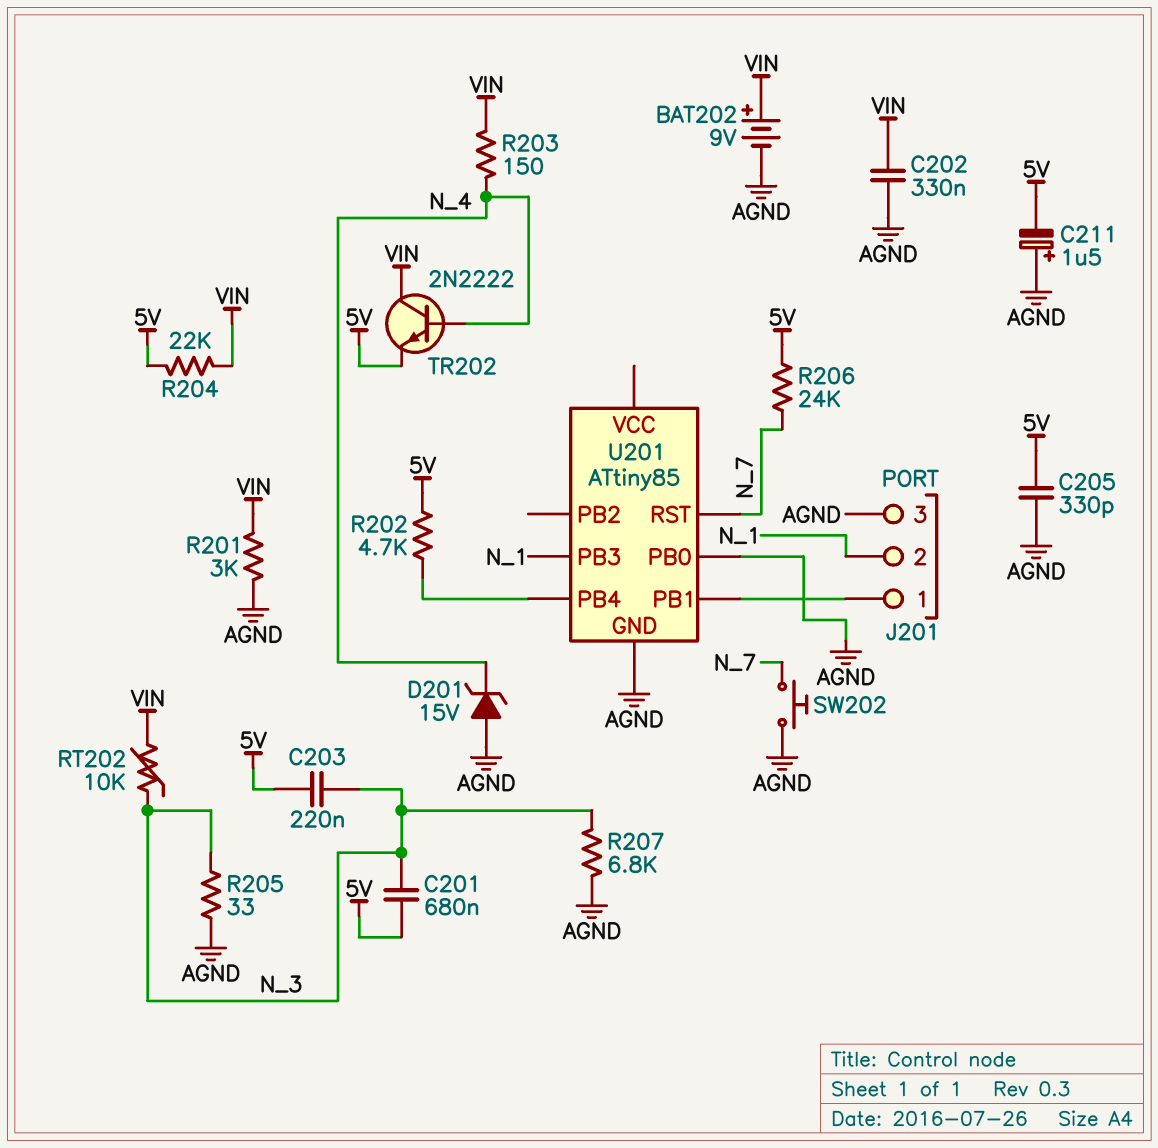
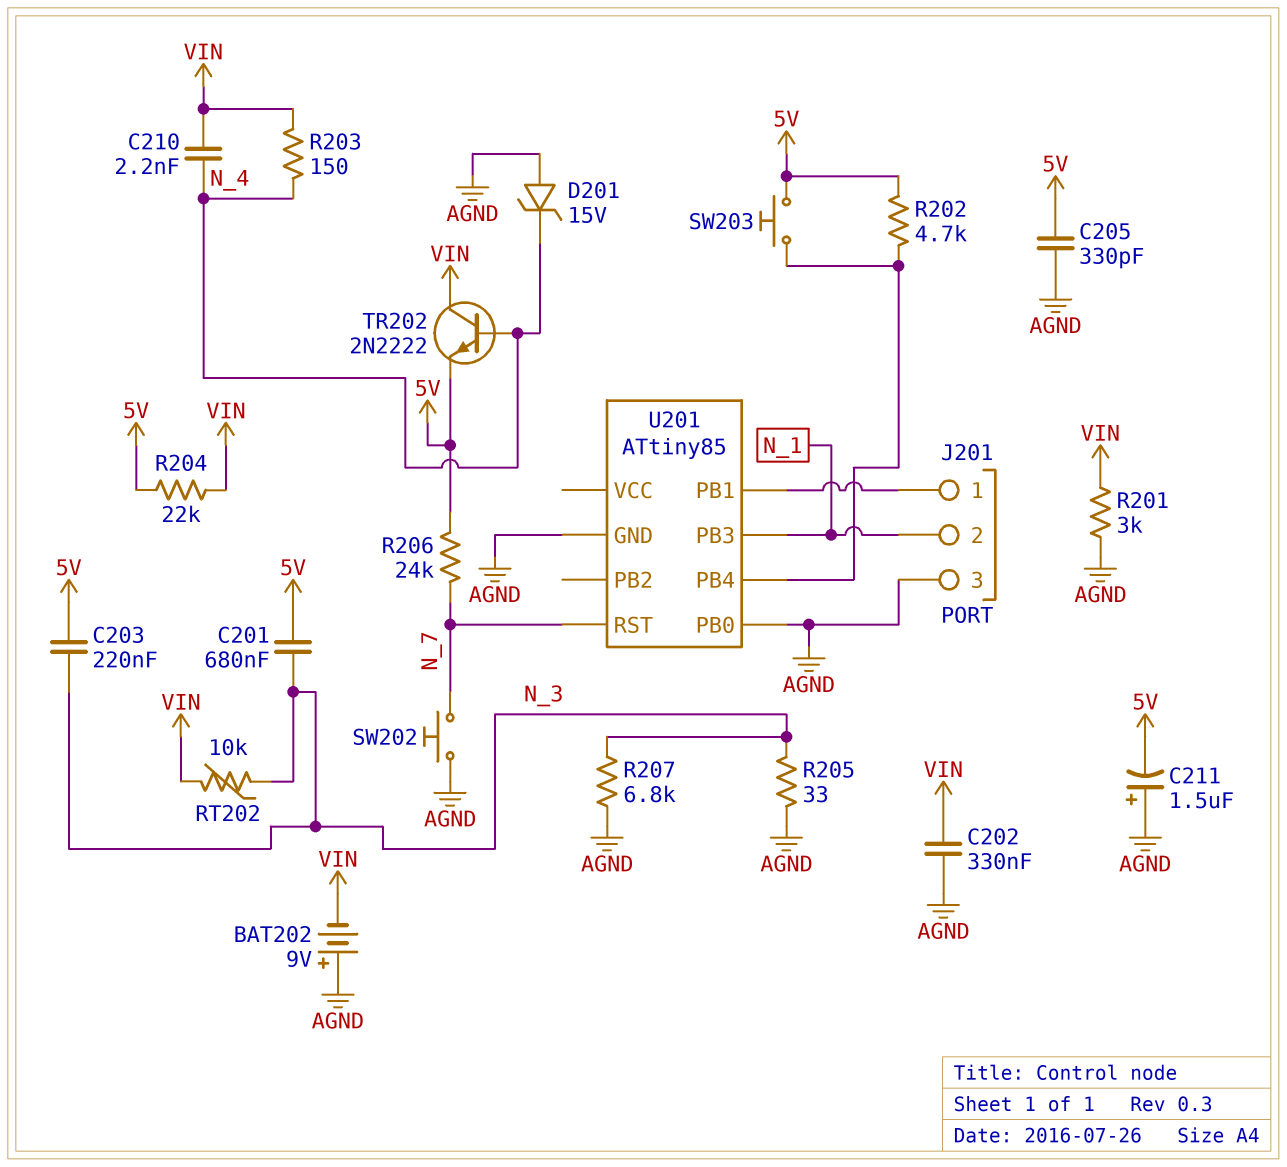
BAT202: 9V (plus VIN, minus AGND) -> 9V (plus AGND, minus VIN)
C210: none -> 2.2nF (N_4, VIN)
SW203: none -> button (5V, U201/PB4)

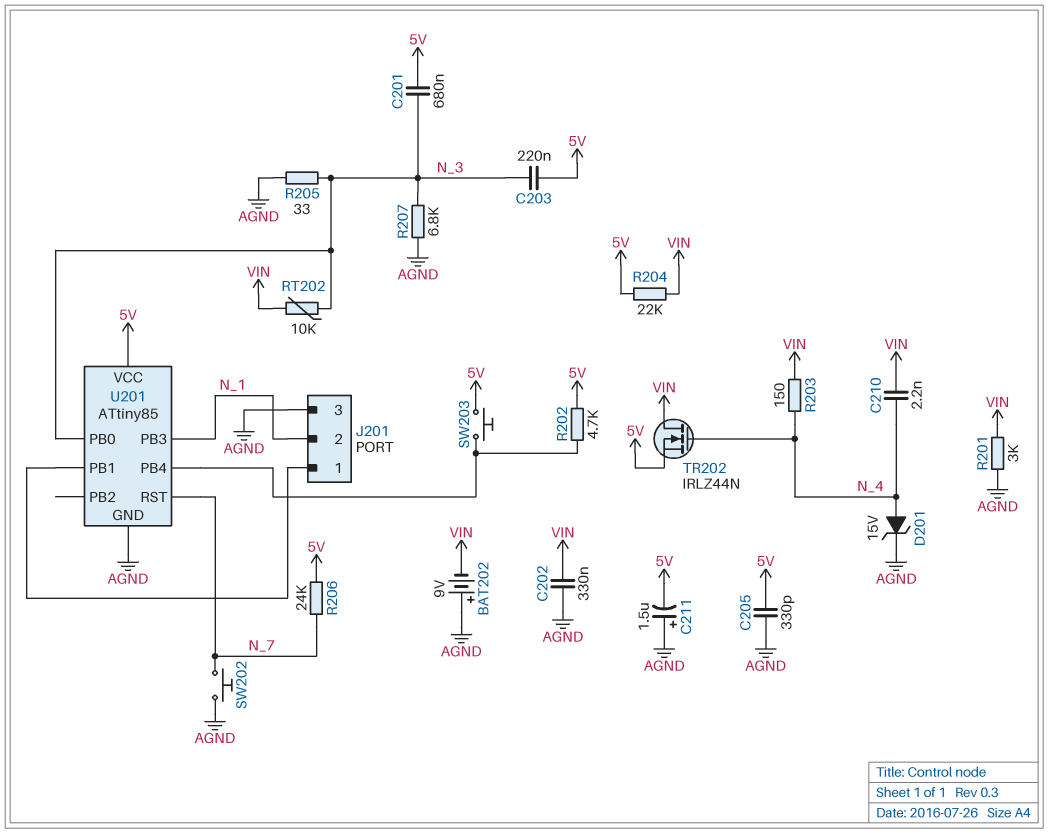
D201: zener 15V (A AGND, K N_4) -> zener 15V (A N_4, K AGND)
TR202: NPN 2N2222 (B N_4, C VIN, E 5V) -> NMOS IRLZ44N (G N_4, D VIN, S 5V)
U201 pin PB0: AGND -> N_3
U201 pin VCC: none -> 5V

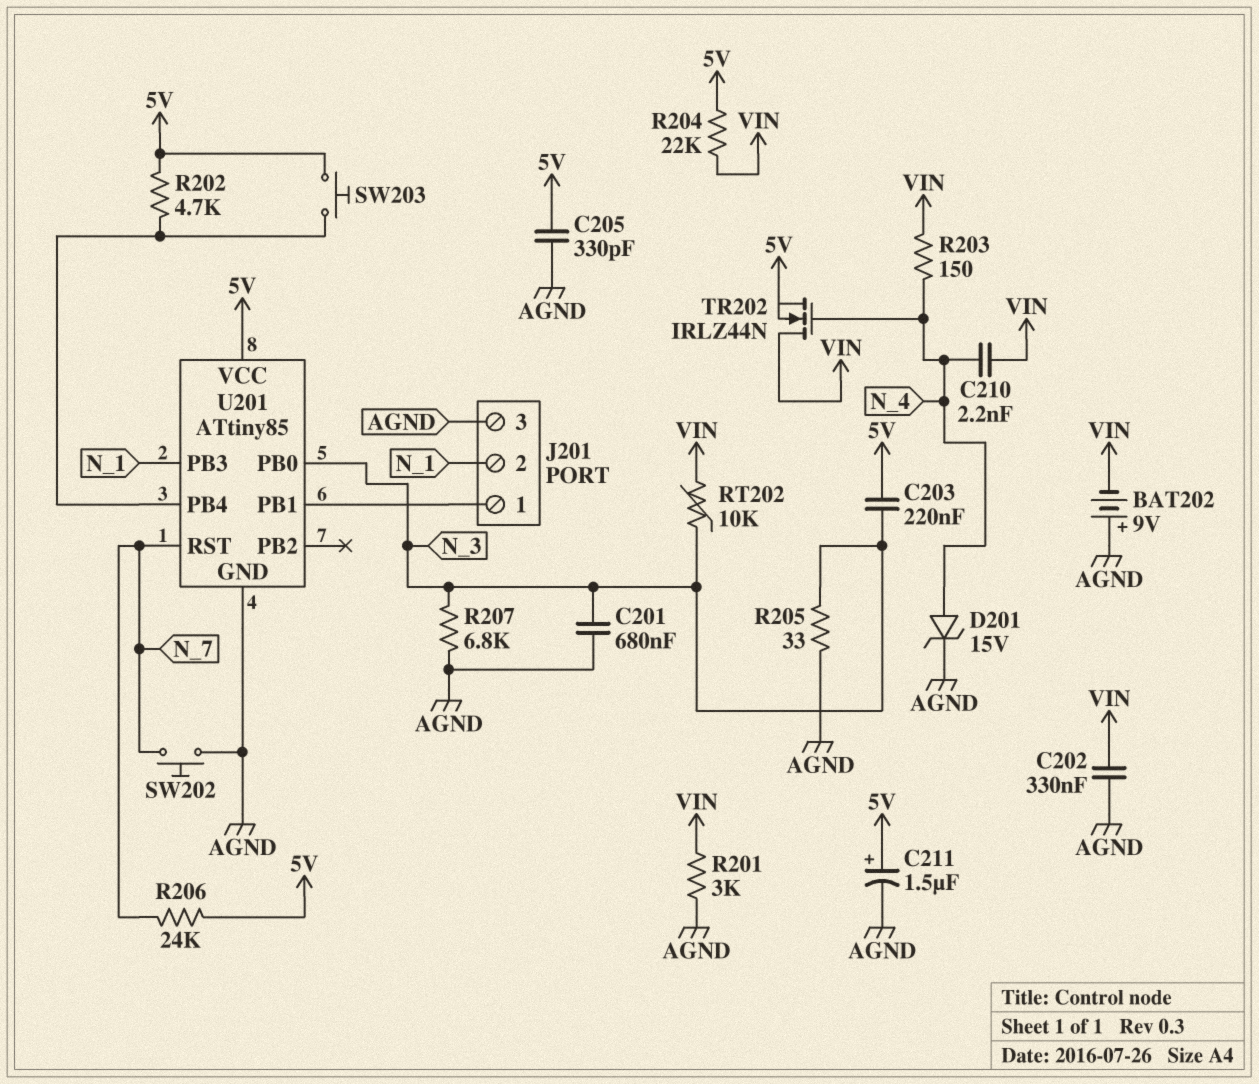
C201: 680nF (5V, N_3) -> 680nF (AGND, N_3)
C211: 1.5uF (plus AGND, minus 5V) -> 1.5uF (plus 5V, minus AGND)

